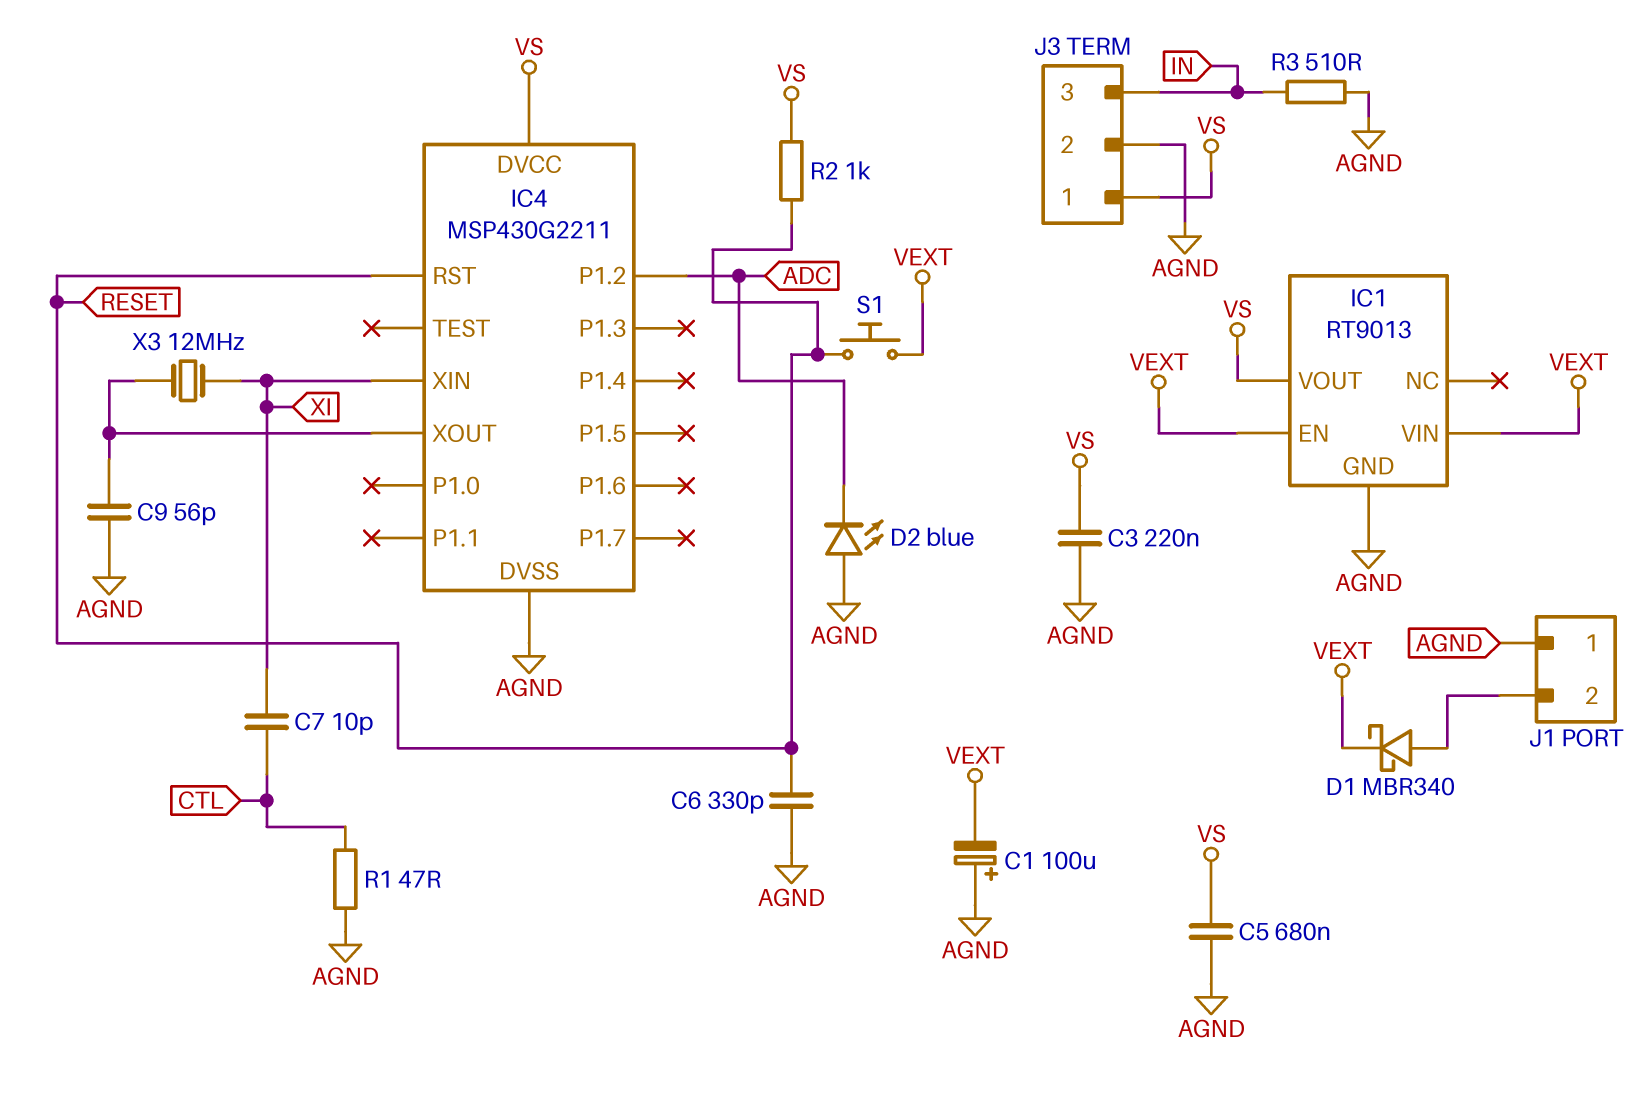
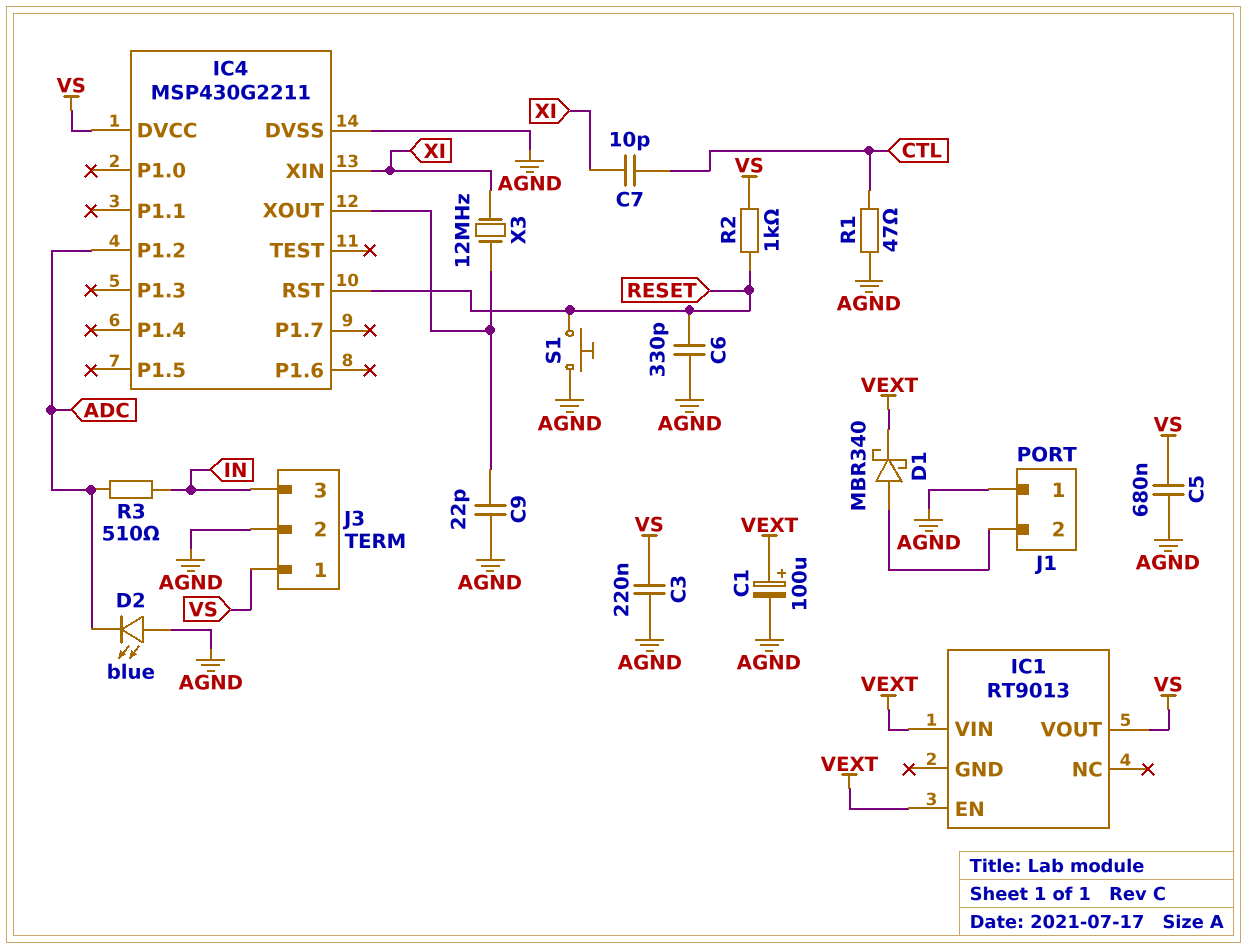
C1: 100uF (plus AGND, minus VEXT) -> 100uF (plus VEXT, minus AGND)
C9: 56pF (AGND, IC4/XOUT) -> 22pF (AGND, IC4/XOUT)
IC1 pin GND: AGND -> none
R3: 510 (AGND, IN) -> 510 (ADC, IN)
S1: button (RESET, VEXT) -> button (AGND, RESET)

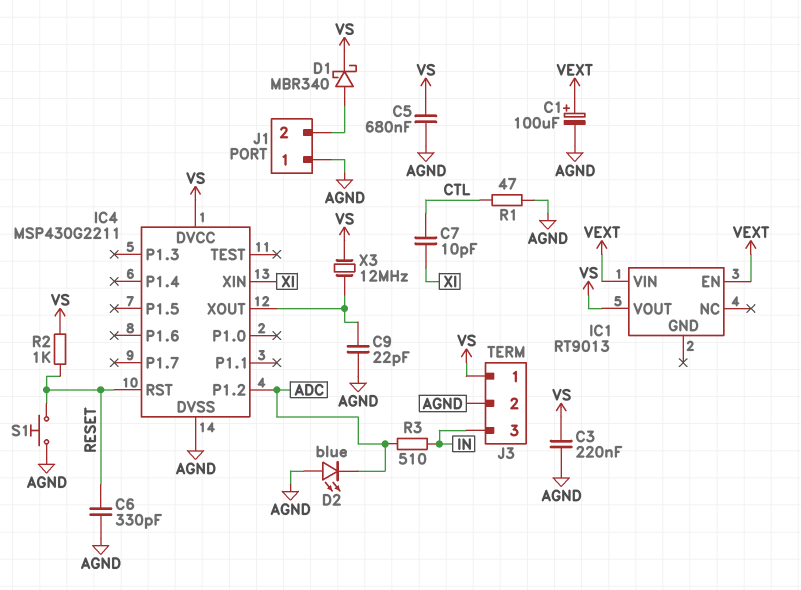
D1: schottky MBR340 (A J1/2, K VEXT) -> schottky MBR340 (A J1/2, K VS)
X3: 12MHz (IC4/XOUT, XI) -> 12MHz (IC4/XOUT, VS)

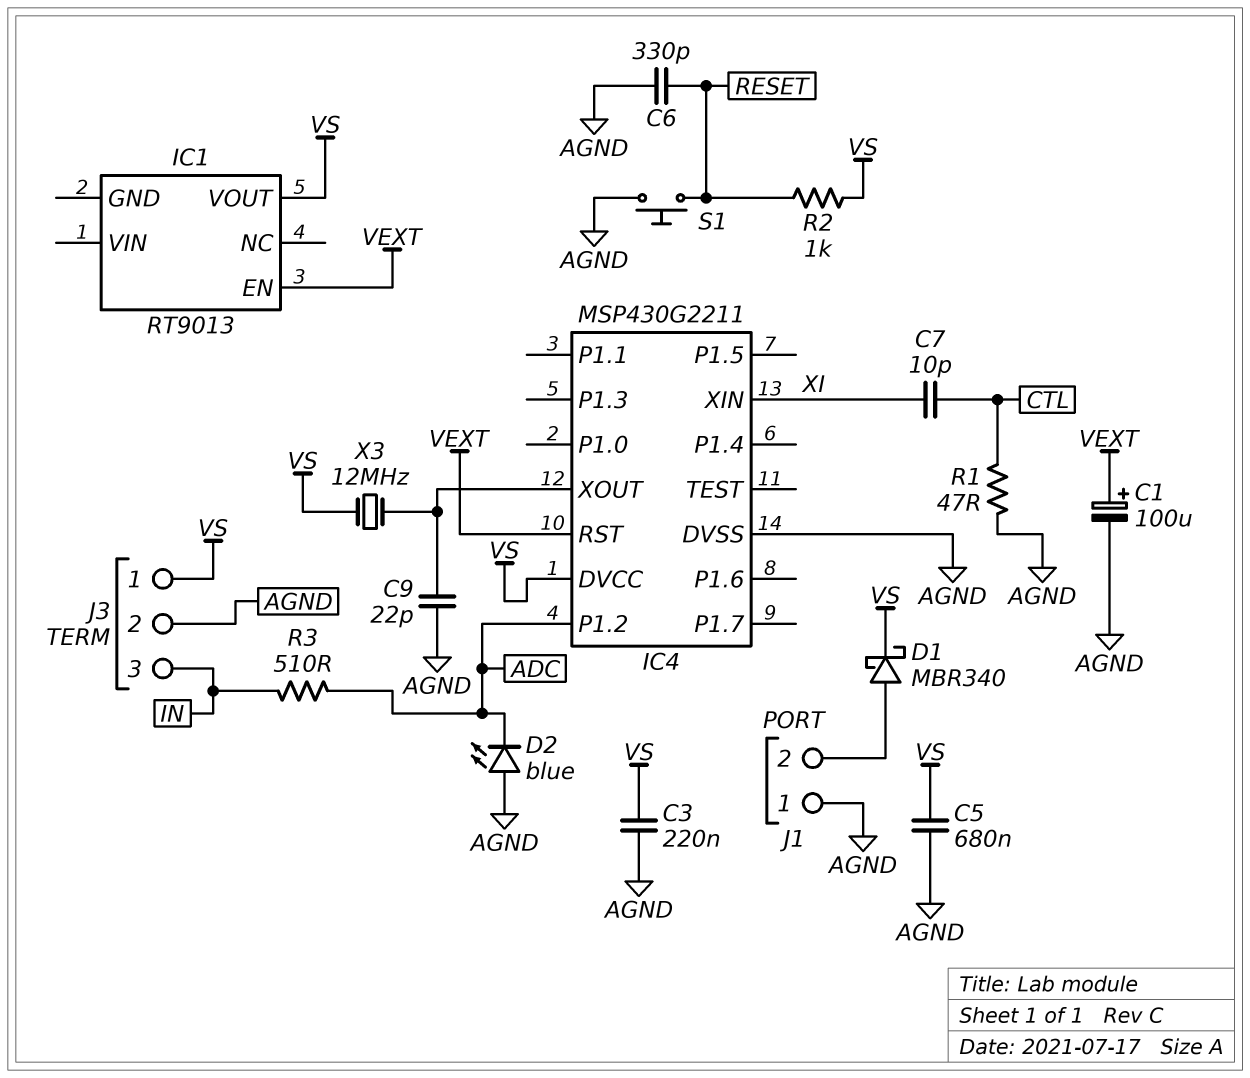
IC1 pin VIN: VEXT -> none
IC4 pin RST: RESET -> VEXT

